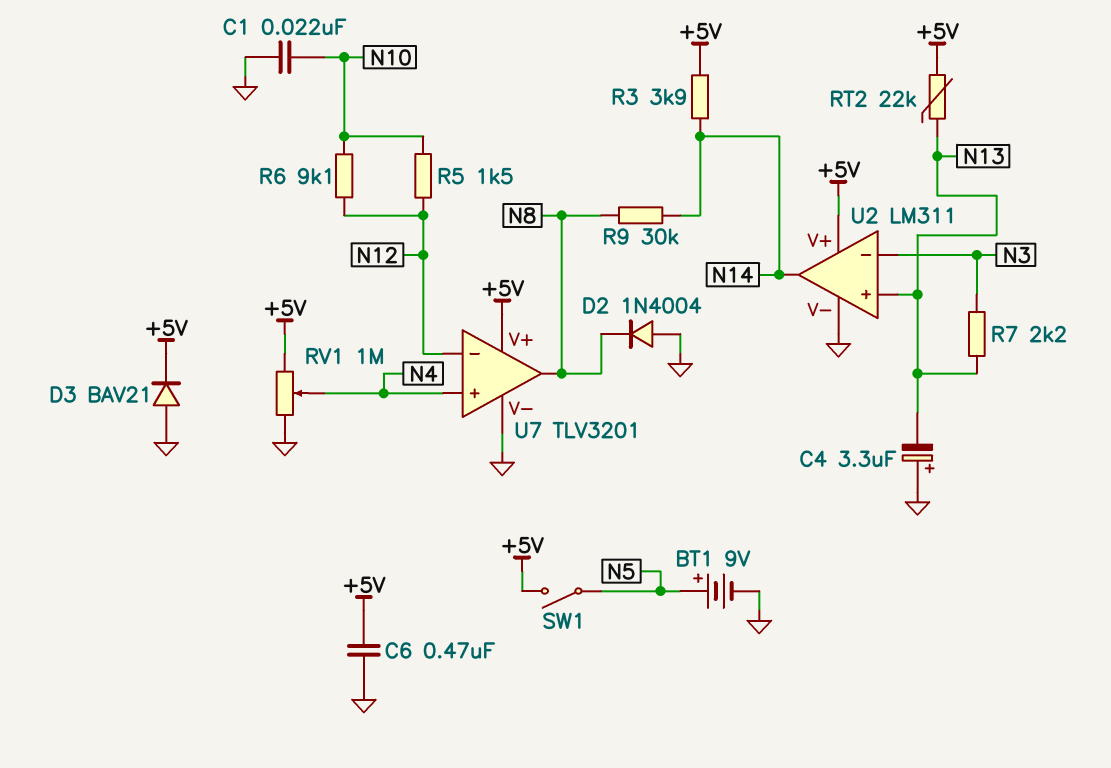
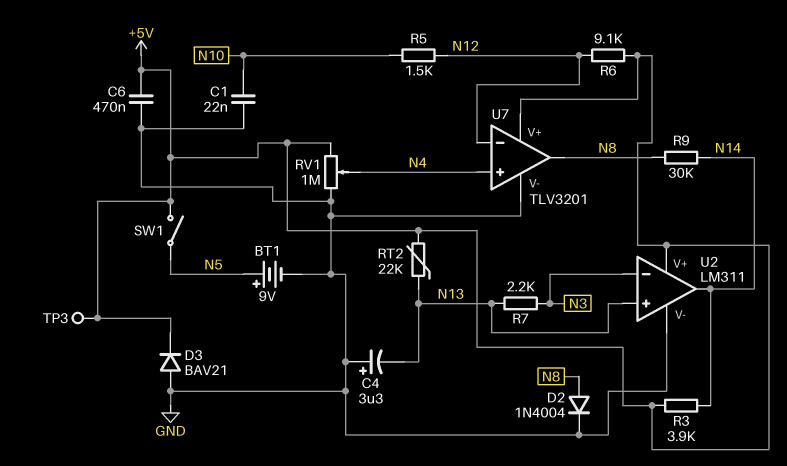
D2: diode 1N4004 (A GND, K N8) -> diode 1N4004 (A N8, K GND)
R6: 9.1k (N10, N12) -> 9.1k (+5V, N12)
TP3: none -> test point (+5V)

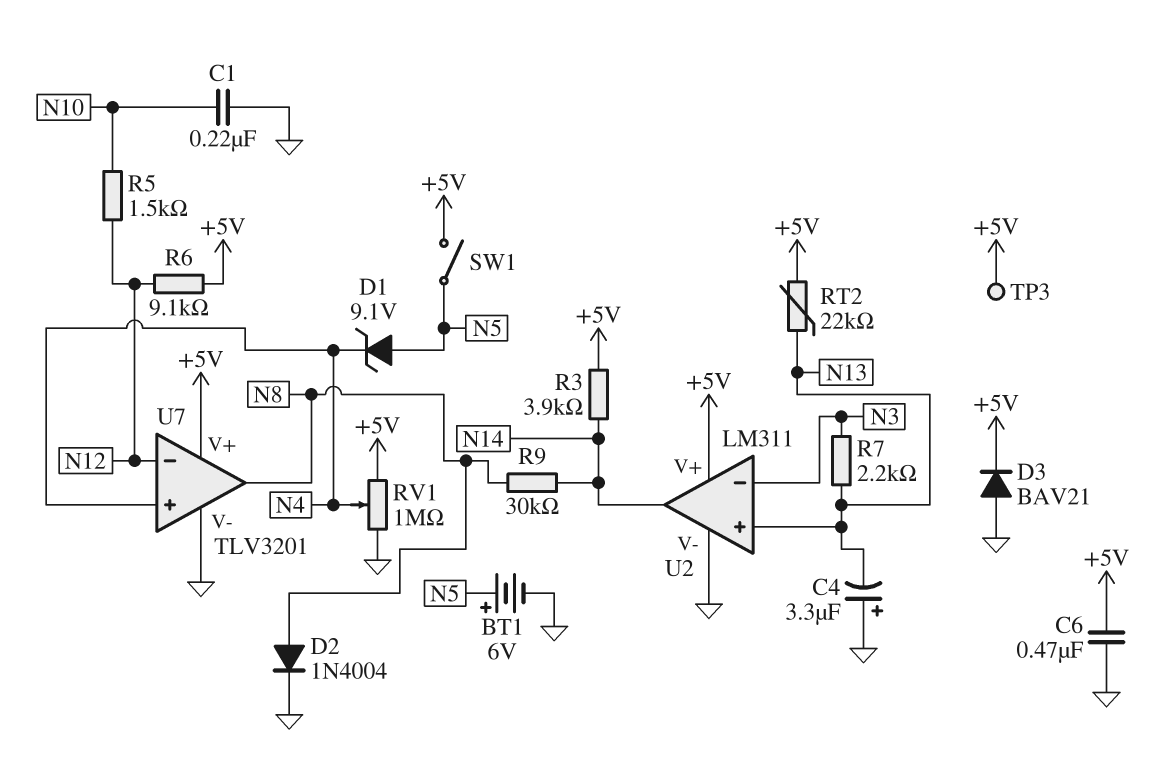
BT1: 9V (plus N5, minus GND) -> 6V (plus N5, minus GND)
C1: 22nF (GND, N10) -> 220nF (GND, N10)
D1: none -> zener 9.1V (A N5, K N4)

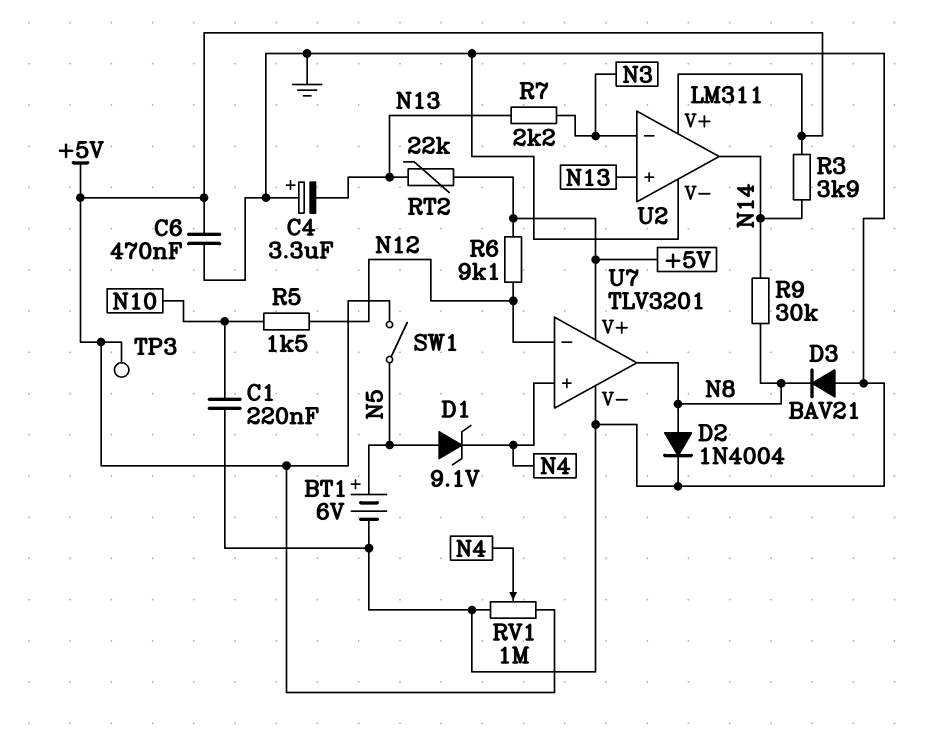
D3: diode BAV21 (A GND, K +5V) -> diode BAV21 (A GND, K N8)

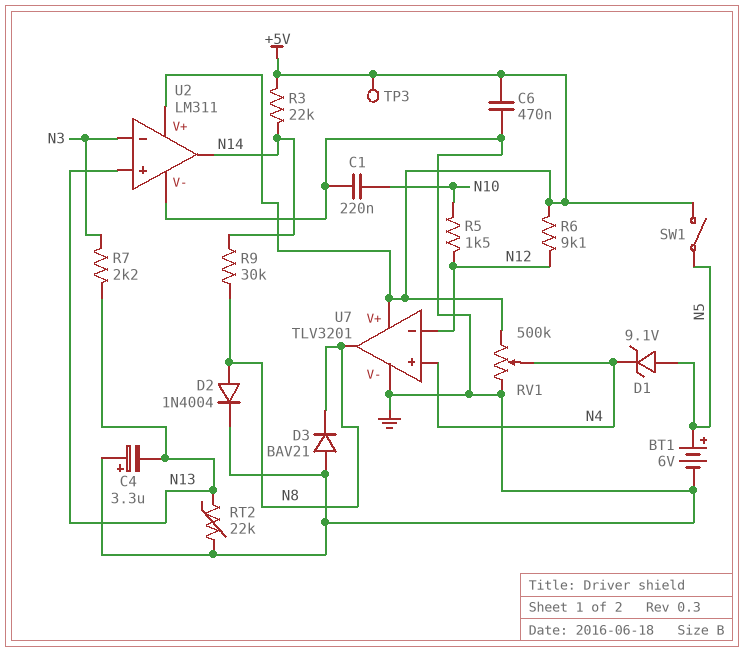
R3: 3.9k (+5V, N14) -> 22k (+5V, N14)
RT2: 22k (+5V, N13) -> 22k (GND, N13)
RV1: 1M (+5V, GND, wiper N4) -> 500k (+5V, GND, wiper N4)

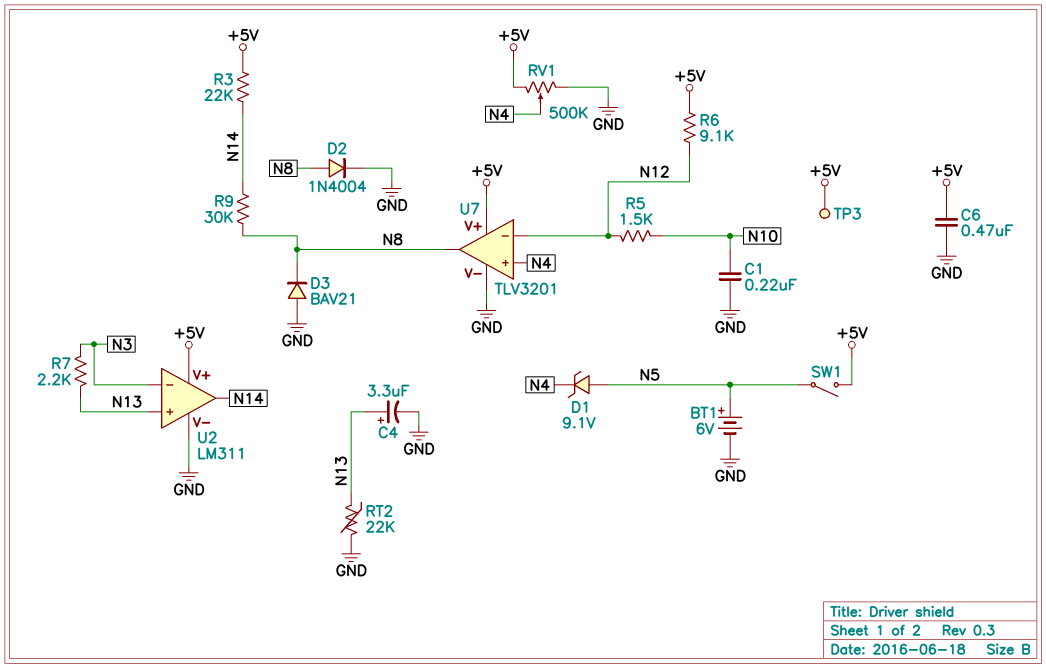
C4: 3.3uF (plus GND, minus N13) -> 3.3uF (plus N13, minus GND)

